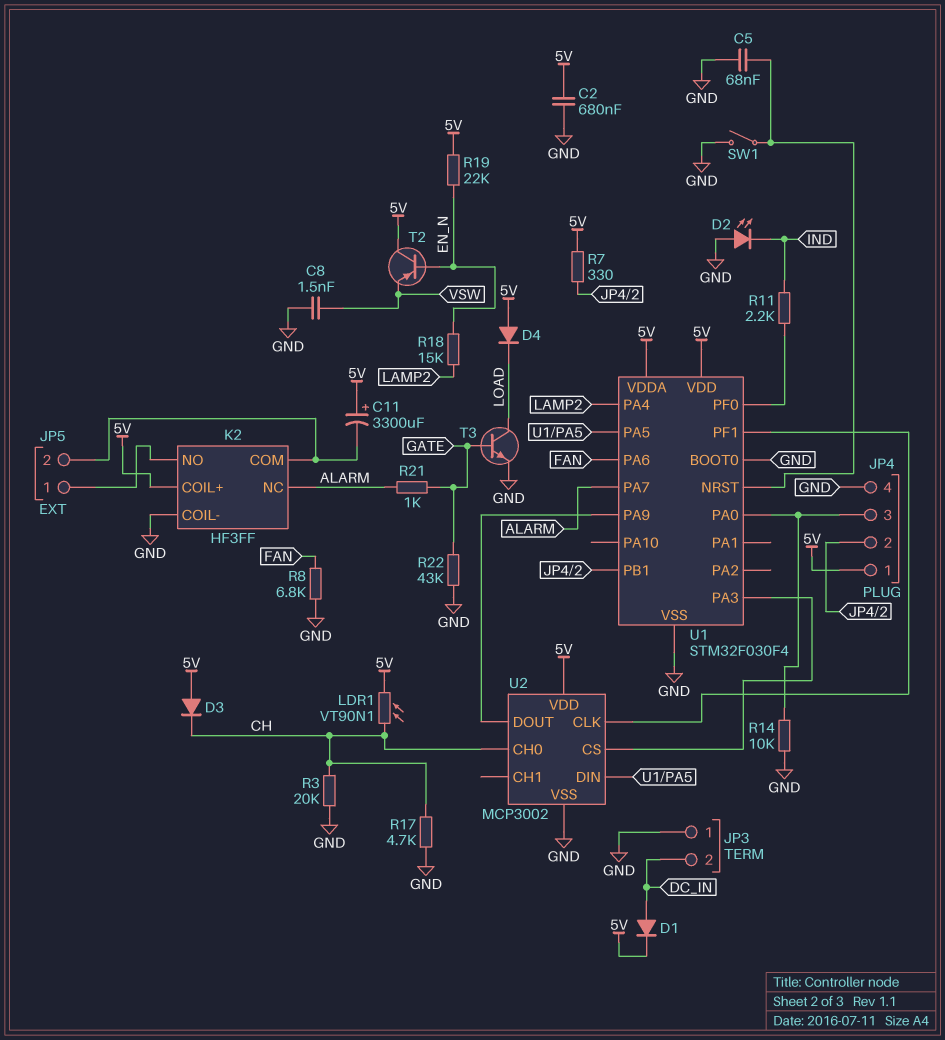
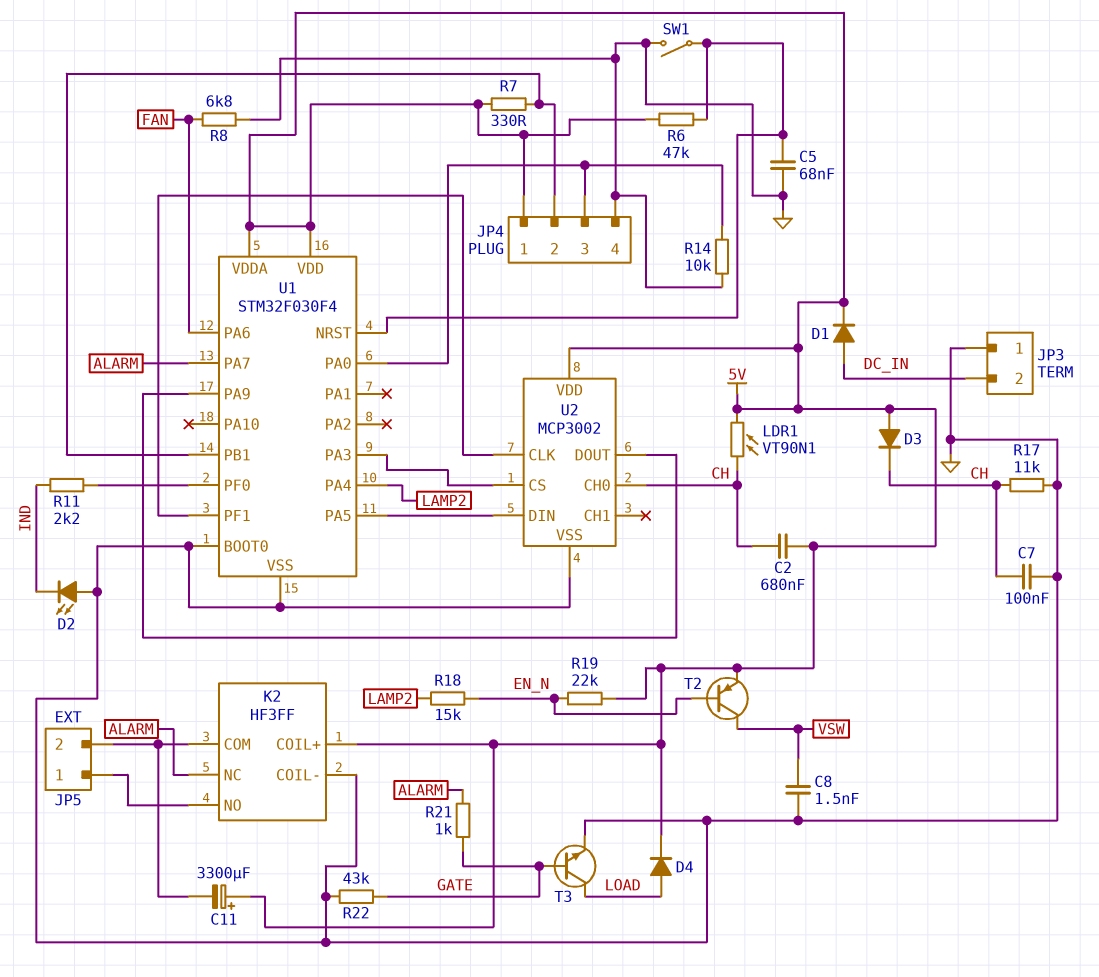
C2: 680nF (5V, GND) -> 680nF (5V, CH)
C7: none -> 100nF (CH, GND)
D4: diode (A 5V, K LOAD) -> diode (A LOAD, K 5V)
R3: 20k (CH, GND) -> none
R6: none -> 47k (5V, U1/NRST)
R17: 4.7k (CH, GND) -> 11k (CH, GND)
T2: PNP (B EN_N, C 5V, E VSW) -> PNP (B EN_N, C VSW, E 5V)

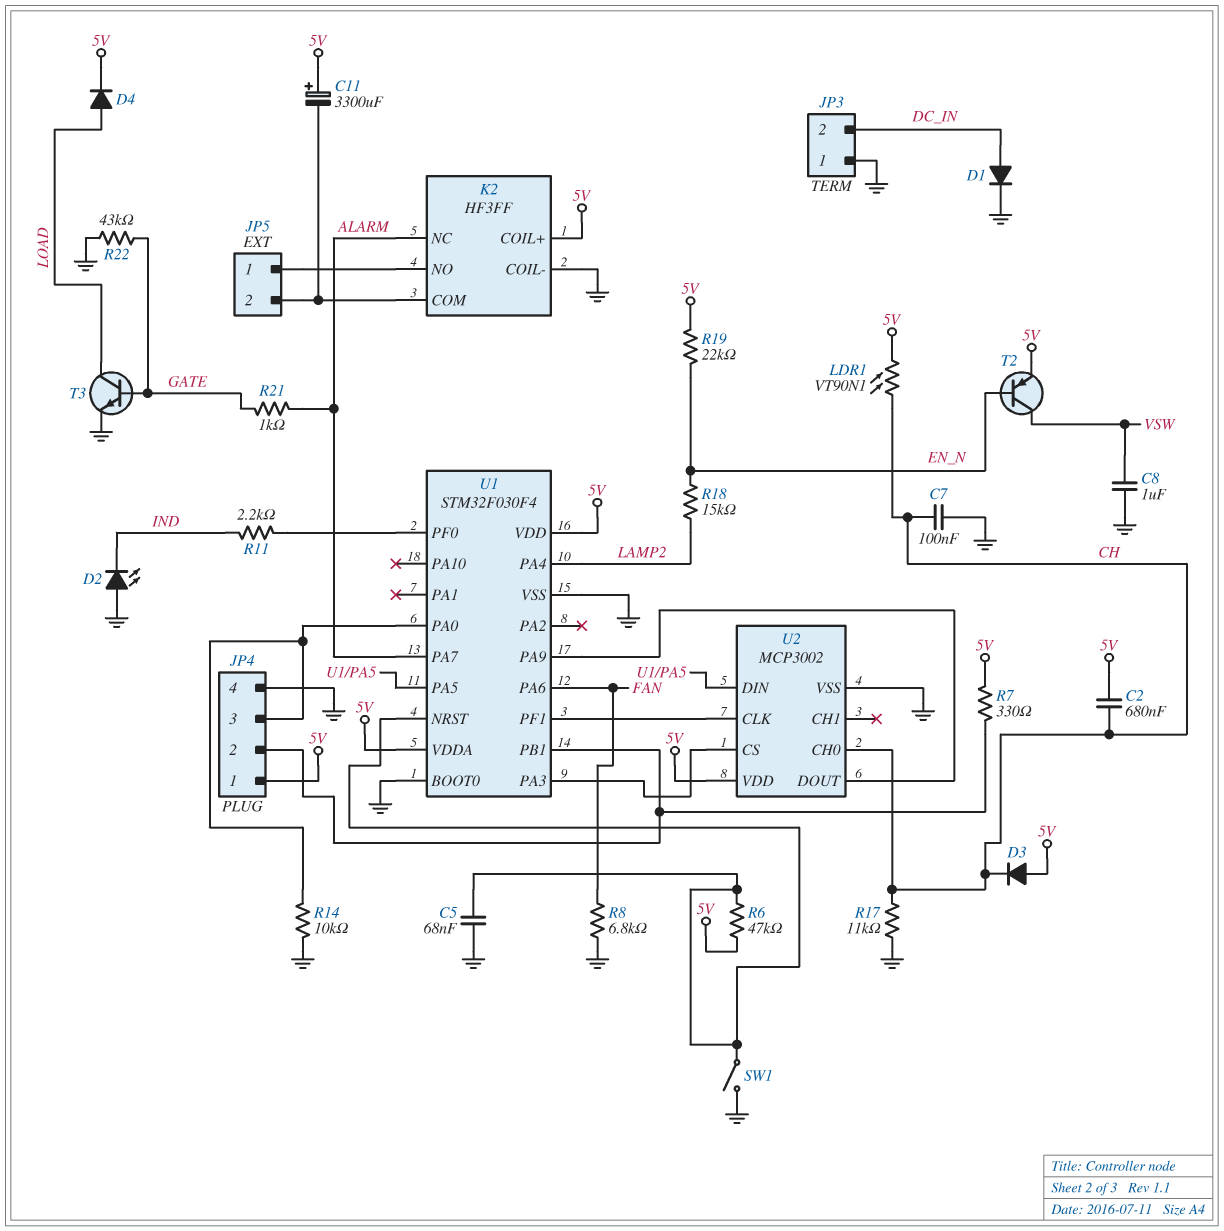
C8: 1.5nF (GND, VSW) -> 1uF (GND, VSW)
D1: diode (A DC_IN, K 5V) -> diode (A DC_IN, K GND)

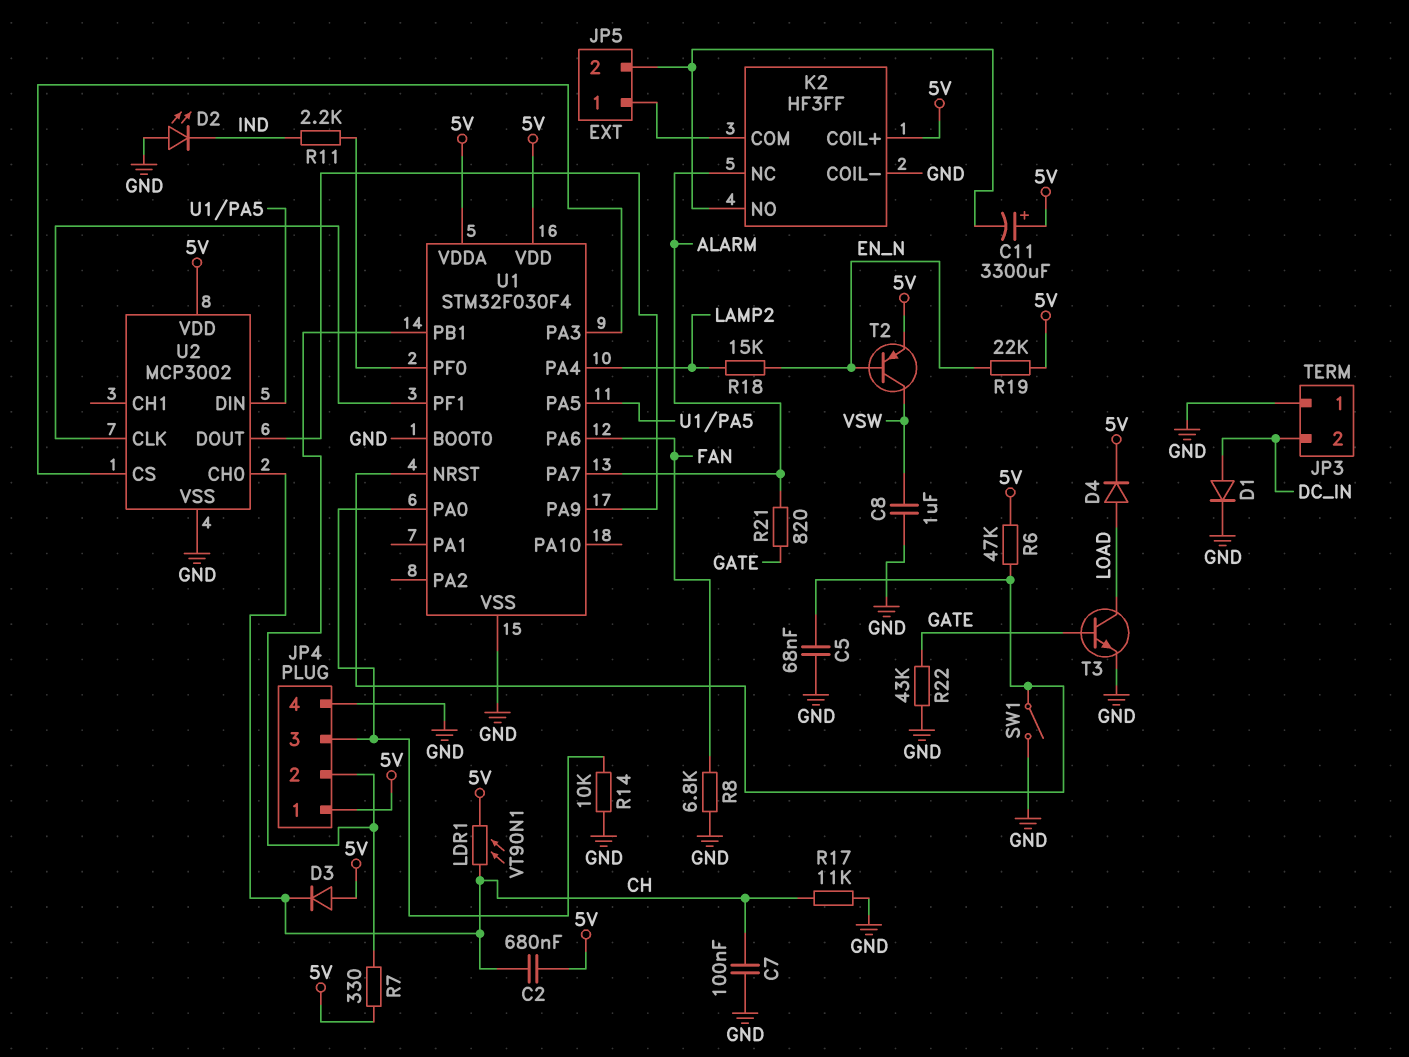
K2 pin COM: JP5/2 -> JP5/1
K2 pin NO: JP5/1 -> JP5/2
R21: 1k (ALARM, GATE) -> 820 (ALARM, GATE)

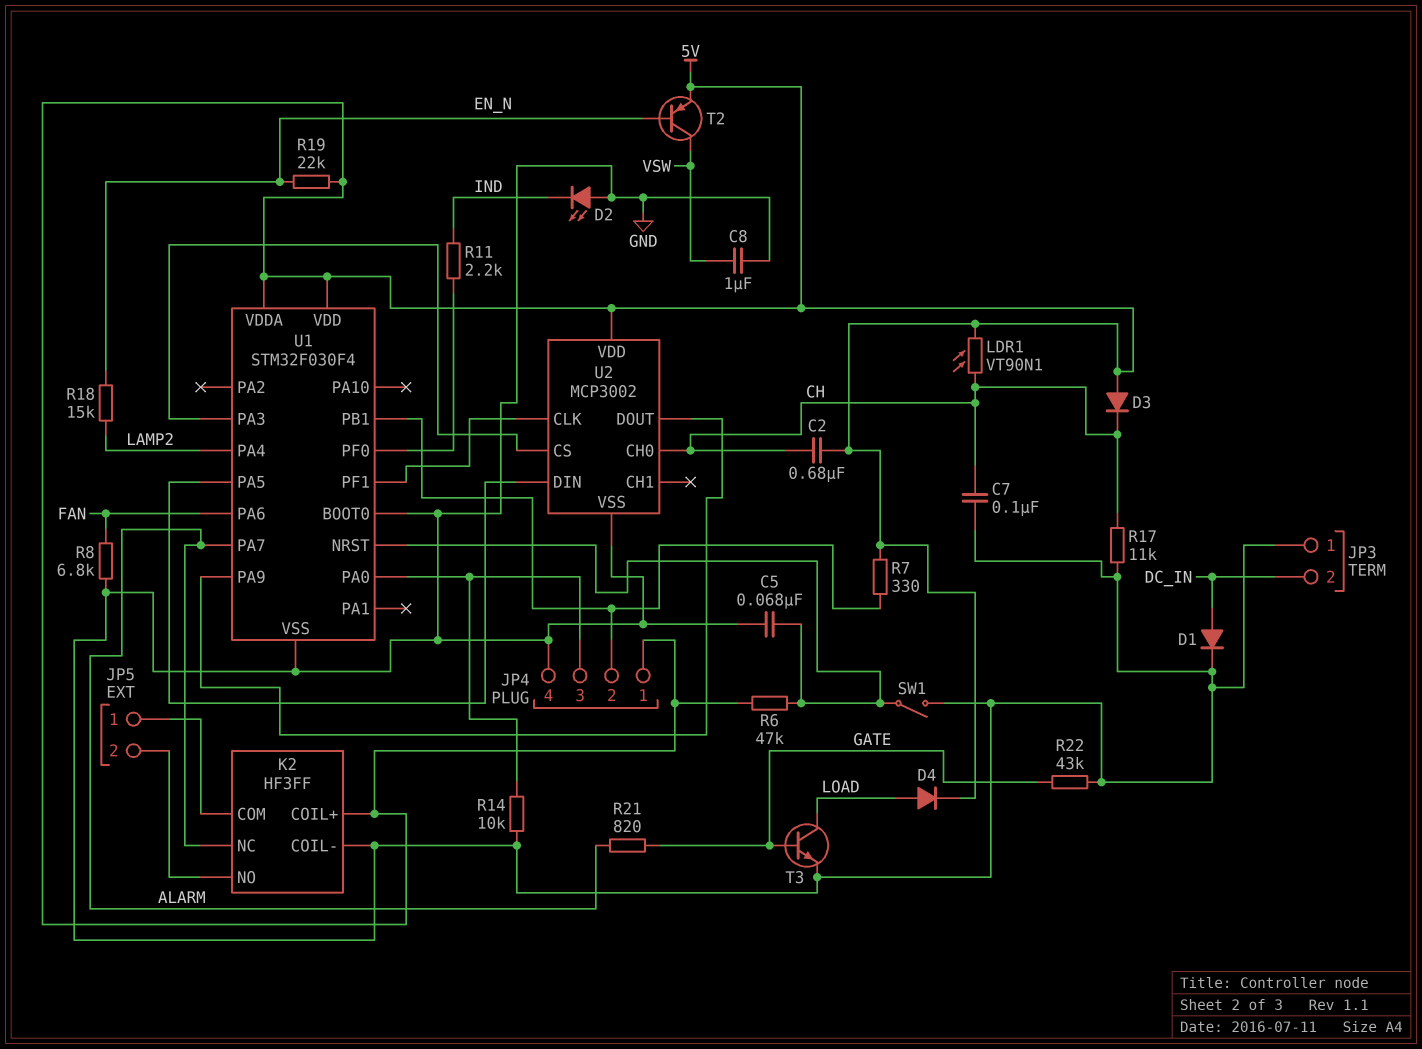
C11: 3300uF (plus 5V, minus JP5/2) -> none

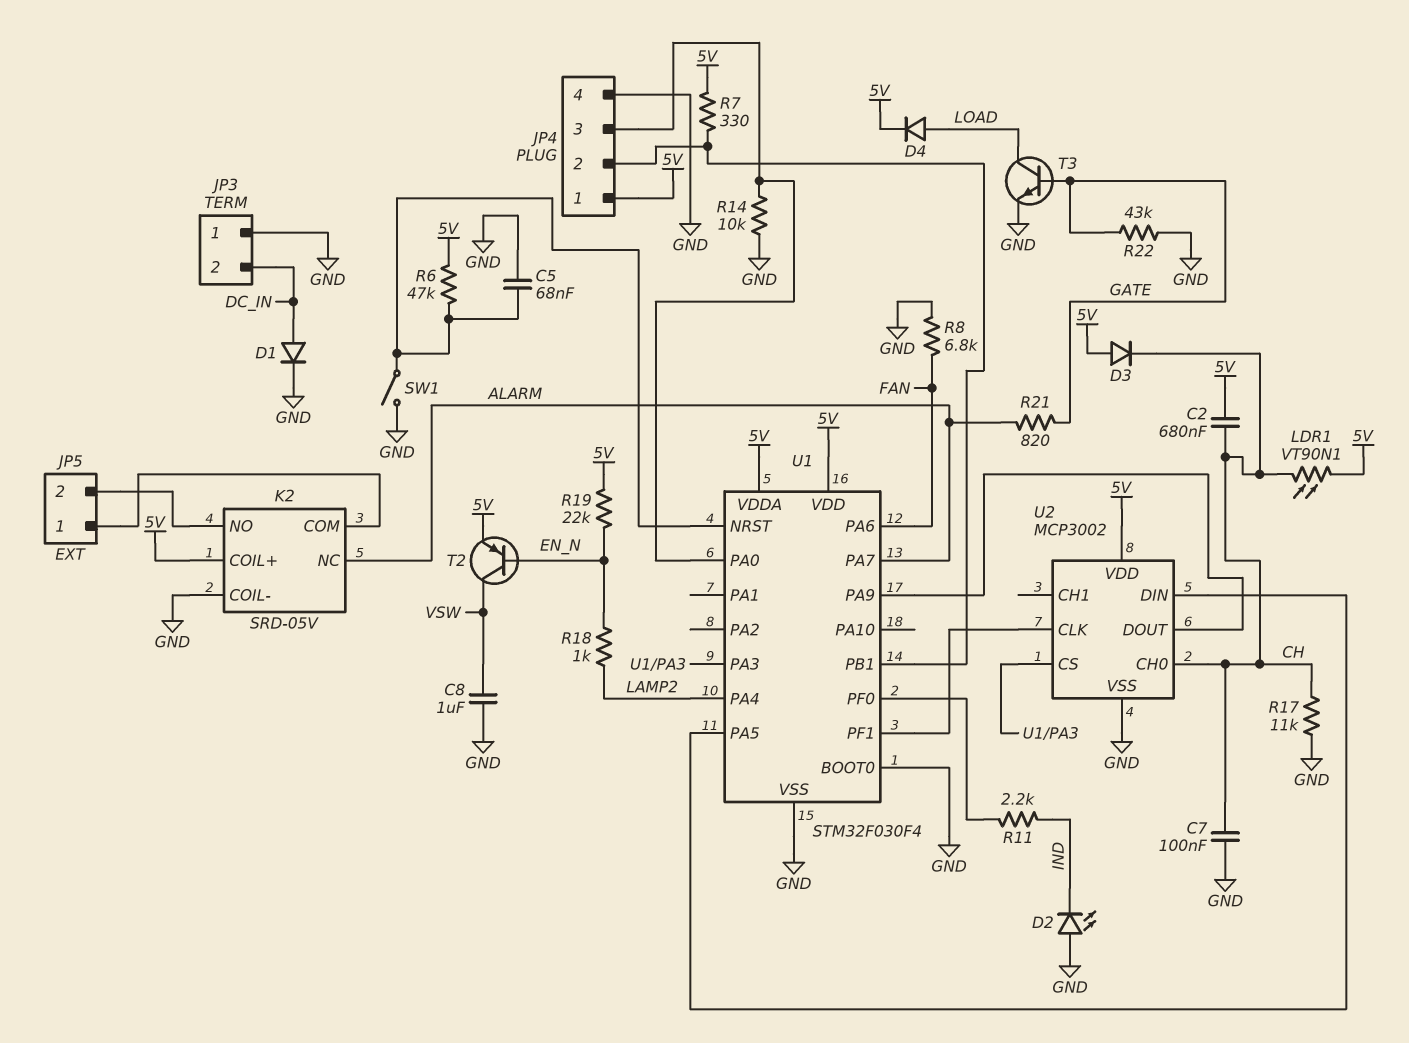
K2: HF3FF -> SRD-05V
R18: 15k (EN_N, LAMP2) -> 1k (EN_N, LAMP2)

